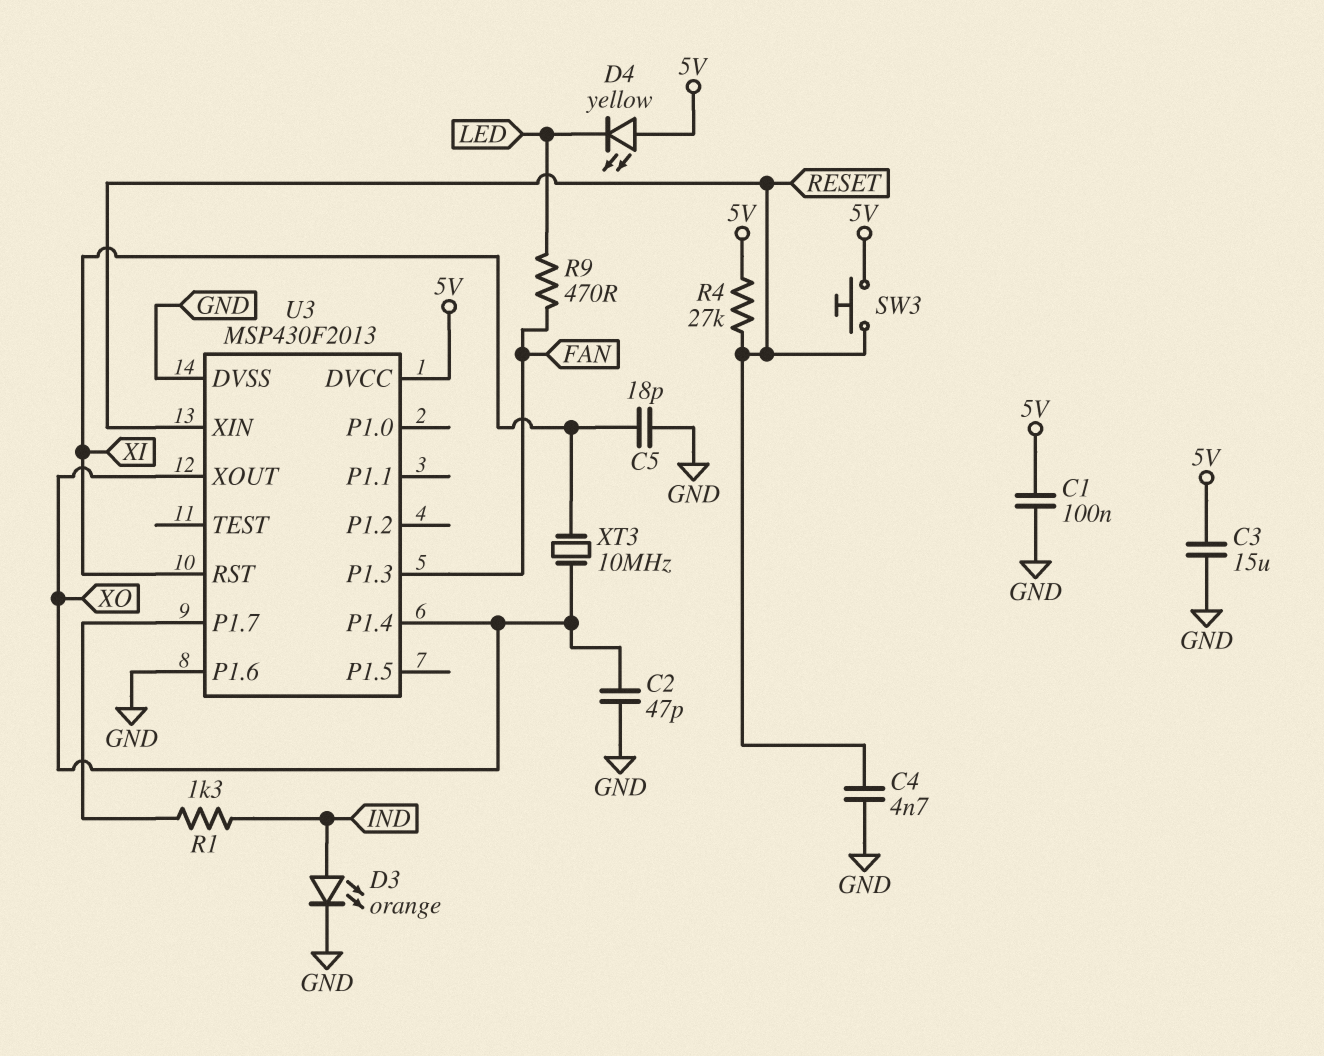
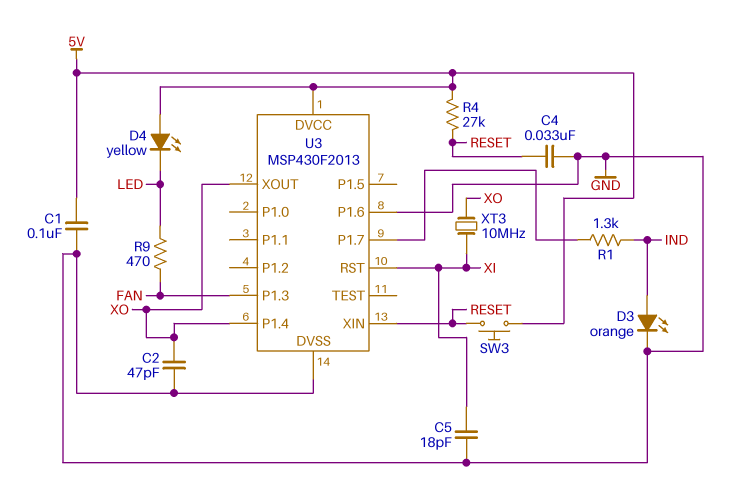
C3: 15uF (5V, GND) -> none
C4: 4.7nF (GND, RESET) -> 33nF (GND, RESET)

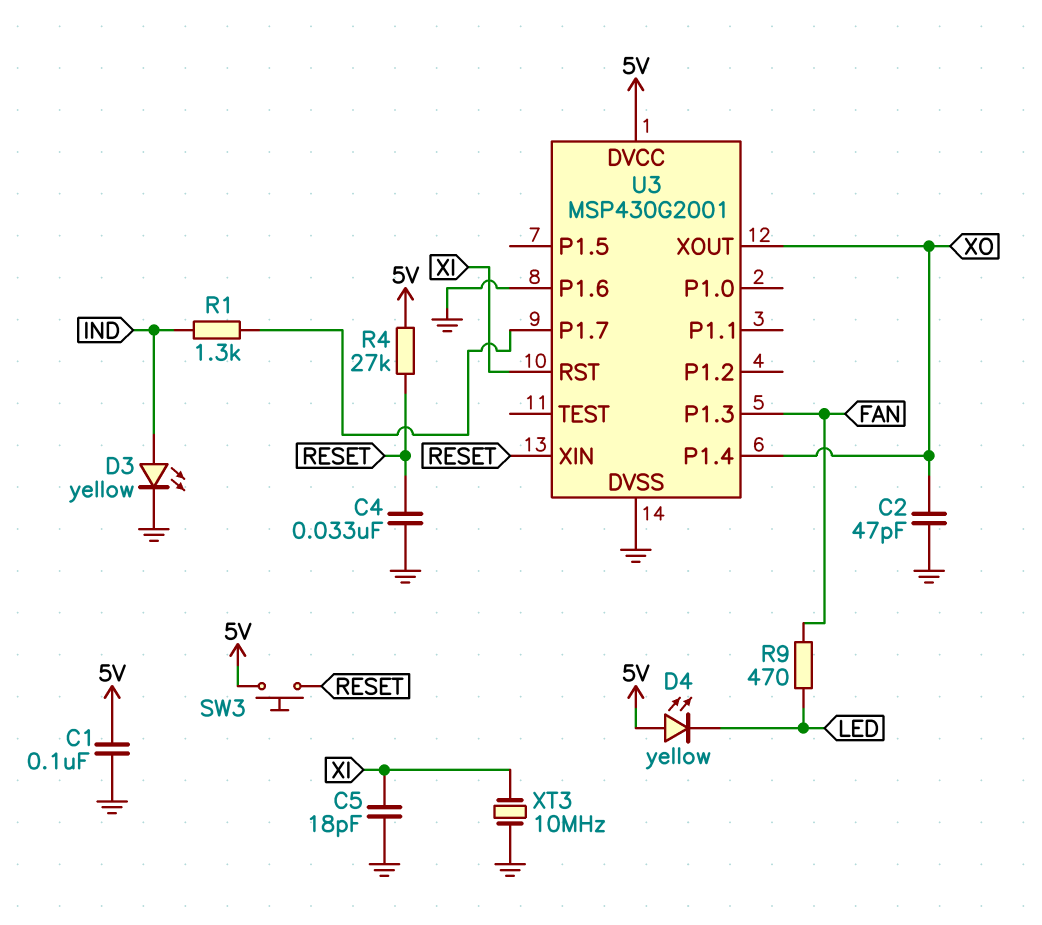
D3: LED orange (A IND, K GND) -> LED yellow (A IND, K GND)
U3: MSP430F2013 -> MSP430G2001
XT3: 10MHz (XI, XO) -> 10MHz (GND, XI)

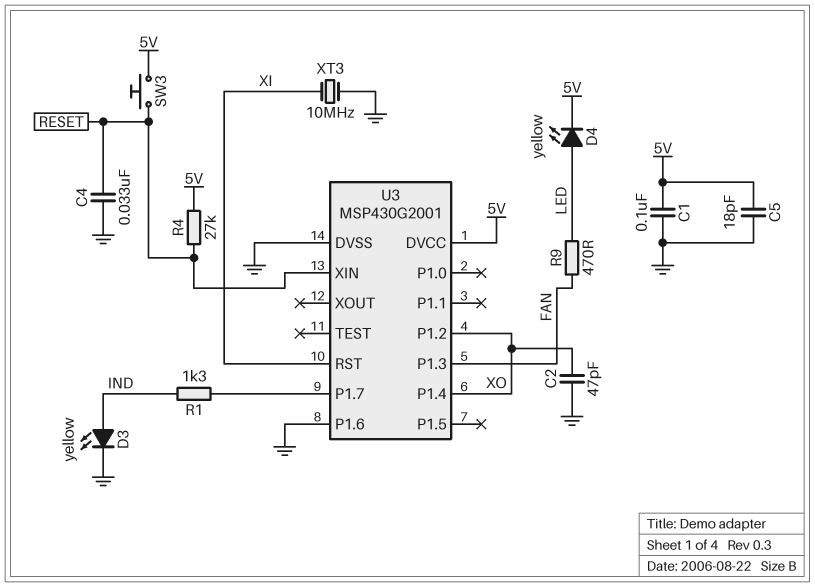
C5: 18pF (GND, XI) -> 18pF (5V, GND)
D4: LED yellow (A 5V, K LED) -> LED yellow (A LED, K 5V)
U3 pin P1.2: none -> XO
U3 pin XOUT: XO -> none

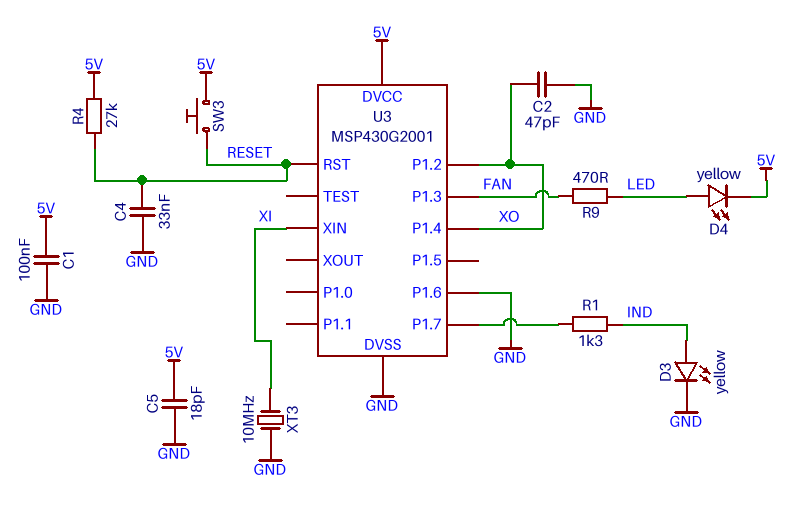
U3 pin RST: XI -> RESET
U3 pin XIN: RESET -> XI

